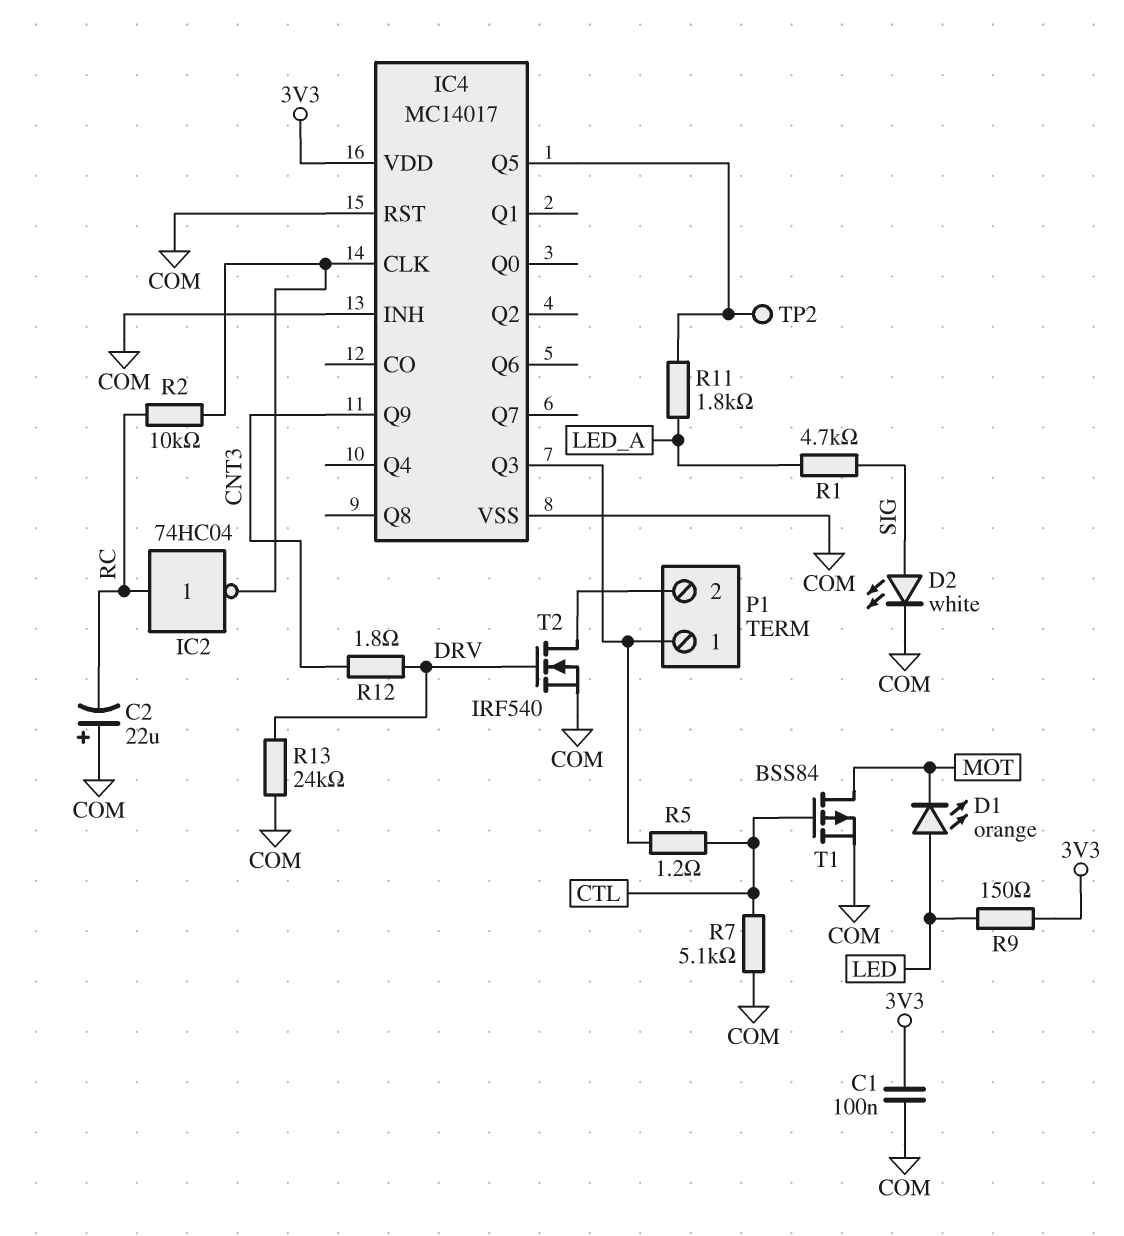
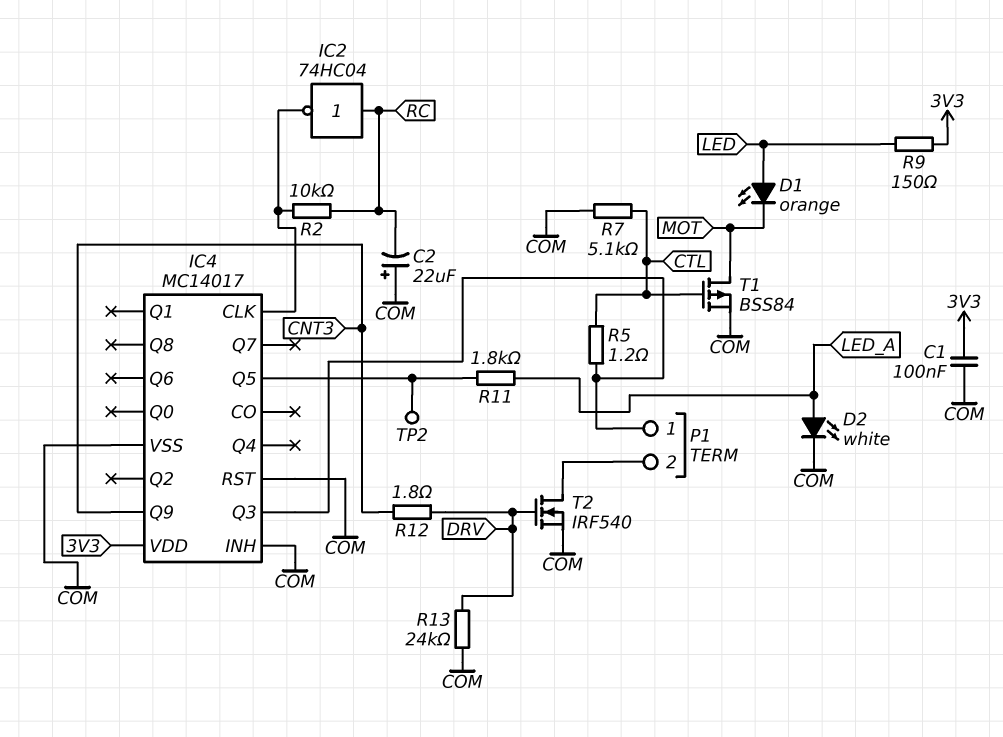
D2: LED white (A SIG, K COM) -> LED white (A LED_A, K COM)
R1: 4.7k (LED_A, SIG) -> none

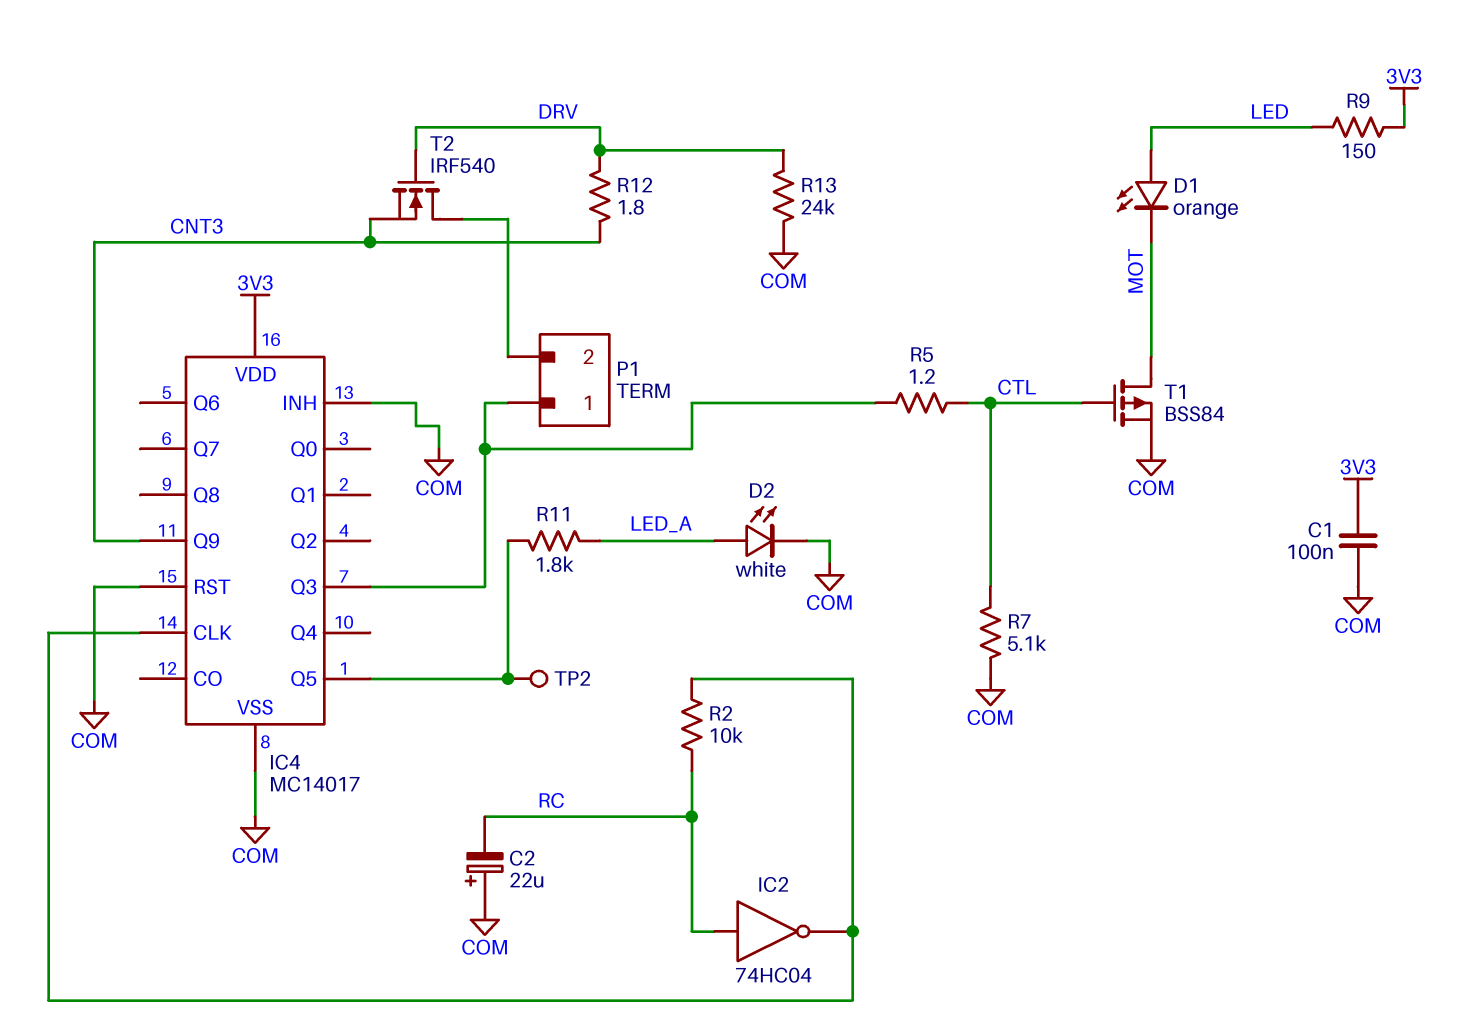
T2: NMOS IRF540 (G DRV, D P1/2, S COM) -> NMOS IRF540 (G DRV, D P1/2, S CNT3)

